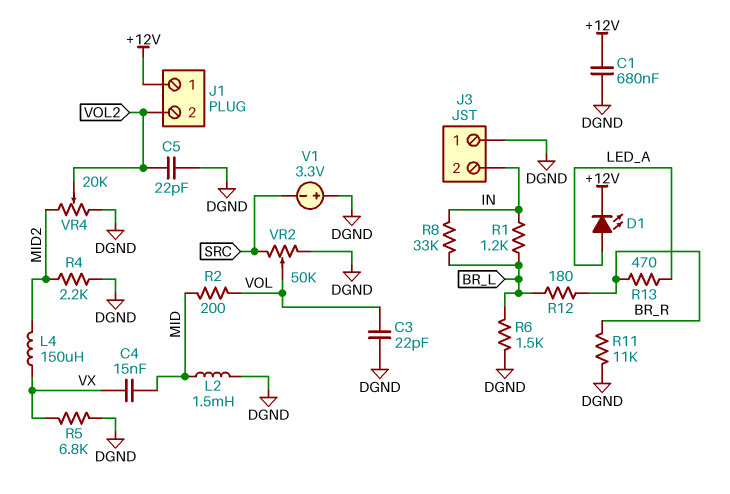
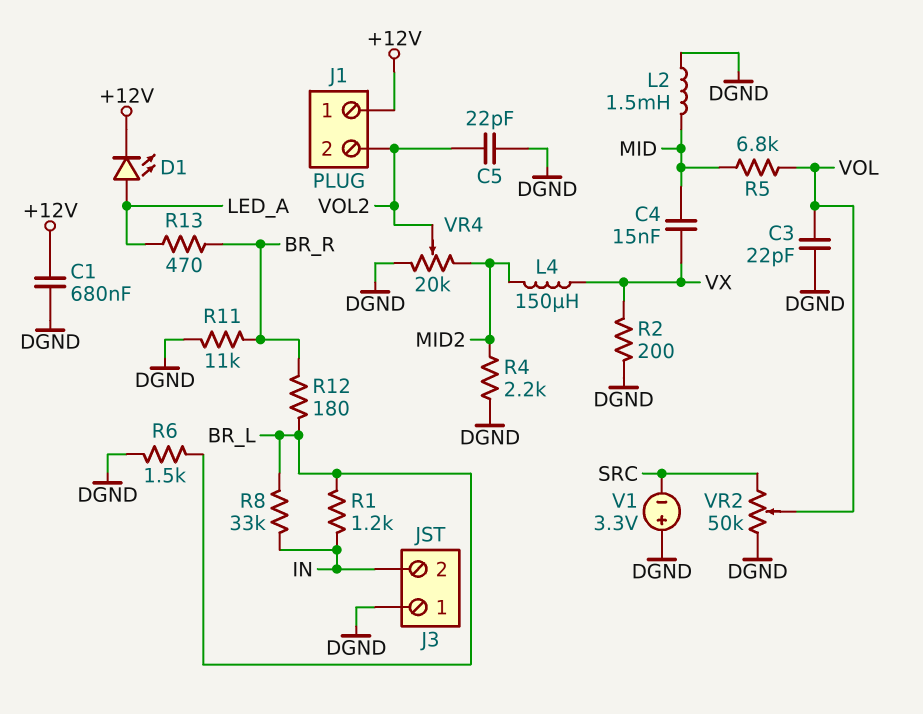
R2: 200 (MID, VOL) -> 200 (DGND, VX)
R5: 6.8k (DGND, VX) -> 6.8k (MID, VOL)

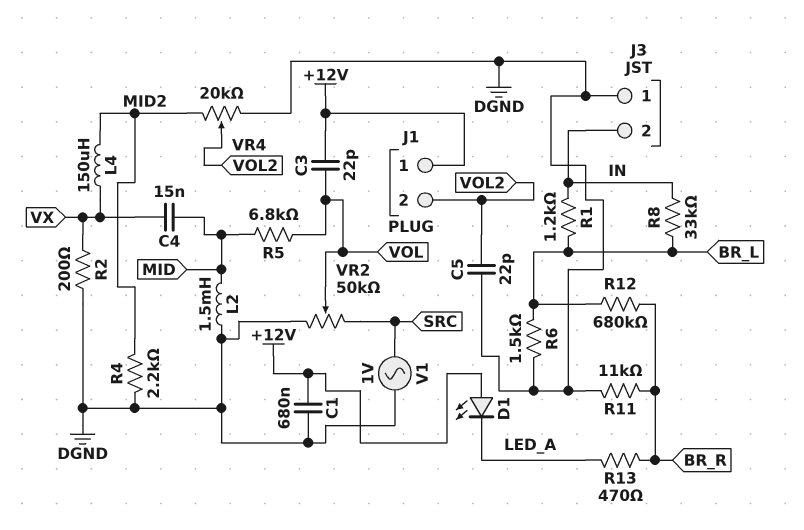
C3: 22pF (DGND, VOL) -> 22pF (+12V, VOL)
D1: LED (A LED_A, K +12V) -> LED (A +12V, K LED_A)
R12: 180 (BR_L, BR_R) -> 680k (BR_L, BR_R)
V1: 3.3V (plus DGND, minus SRC) -> AC 1V (DGND, SRC)

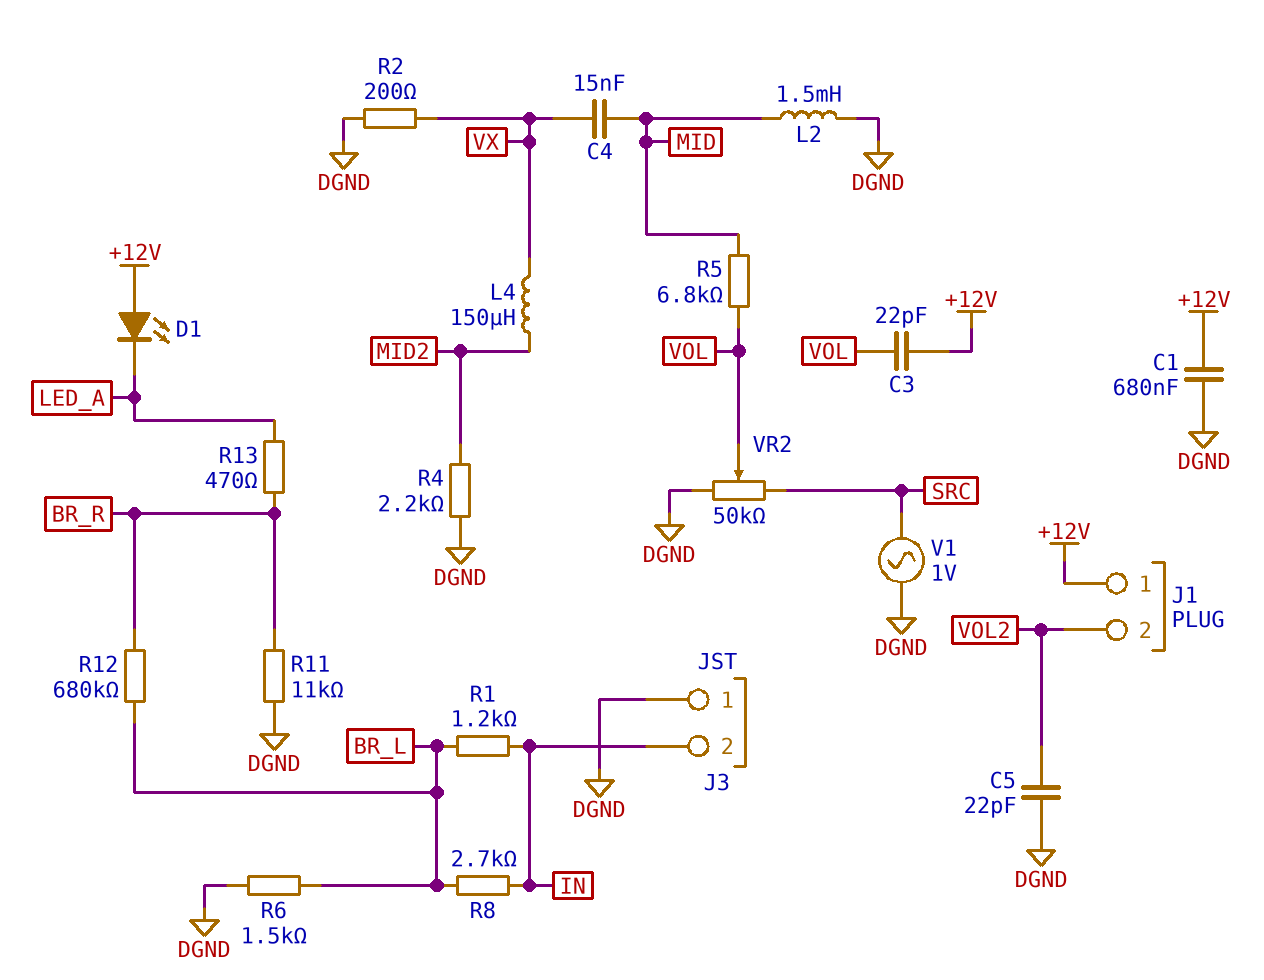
R8: 33k (BR_L, IN) -> 2.7k (BR_L, IN)
VR4: 20k (DGND, MID2, wiper VOL2) -> none

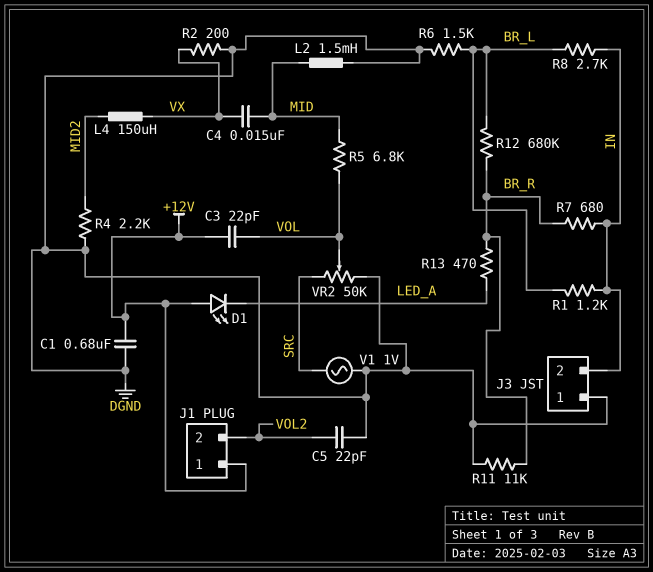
R7: none -> 680 (BR_R, IN)

